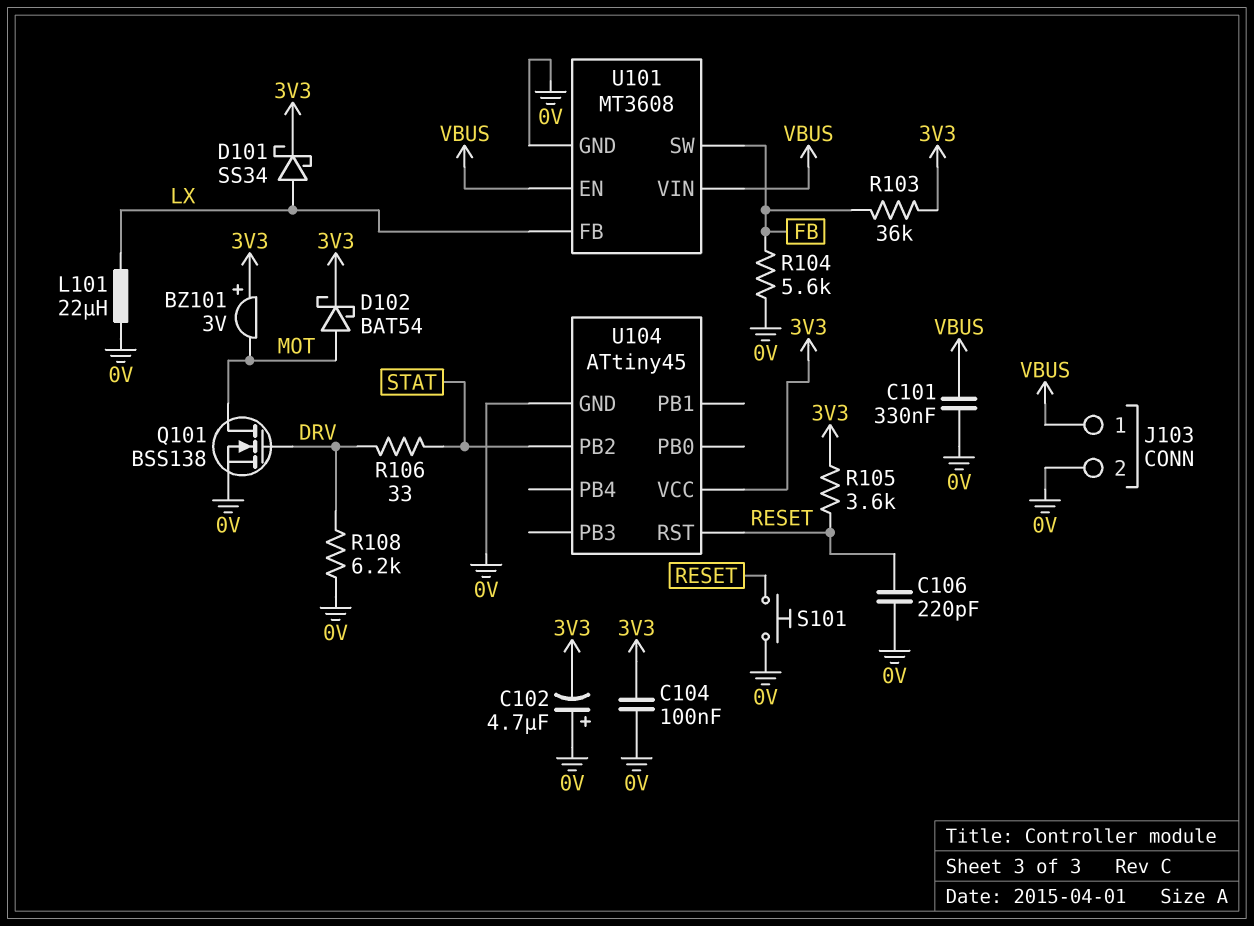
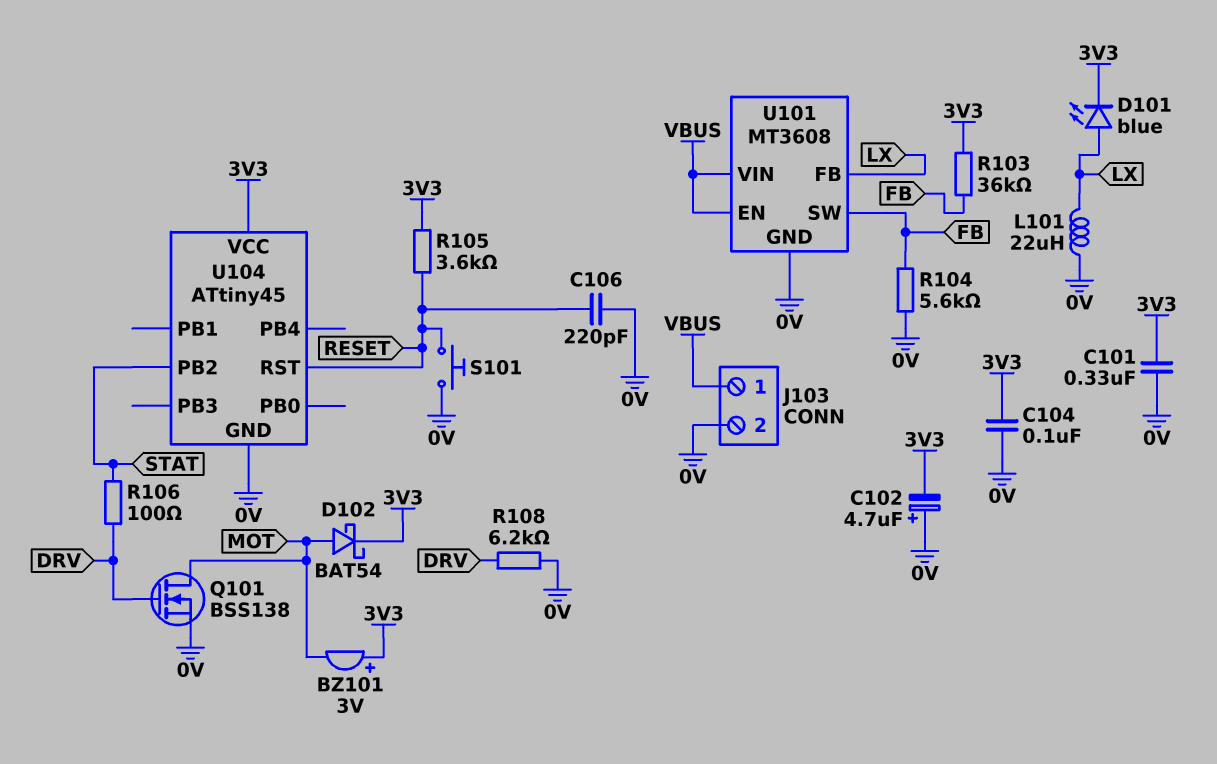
C101: 330nF (0V, VBUS) -> 330nF (0V, 3V3)
D101: schottky SS34 (A LX, K 3V3) -> LED blue (A LX, K 3V3)
R106: 33 (DRV, STAT) -> 100 (DRV, STAT)

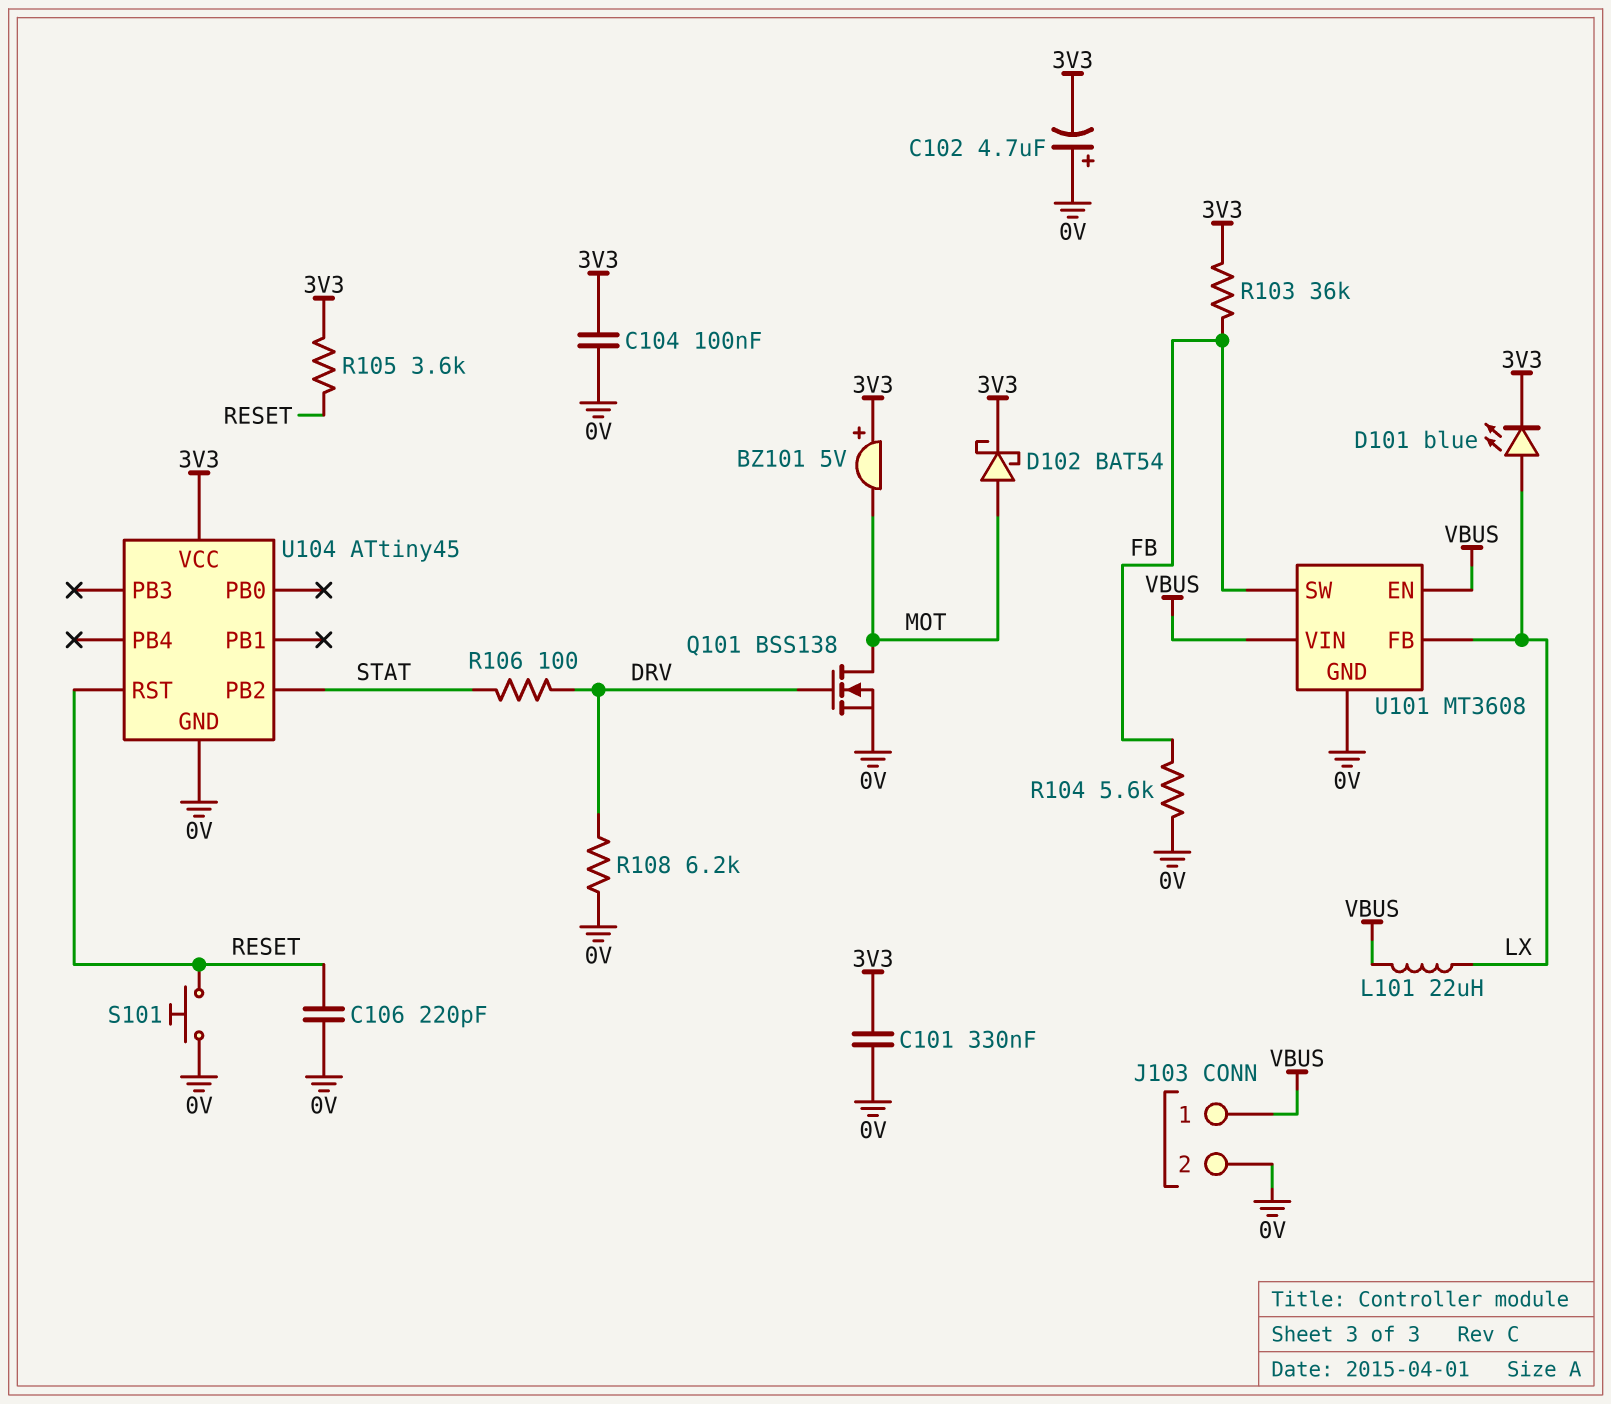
BZ101: buzzer 3V (plus 3V3, minus MOT) -> buzzer 5V (plus 3V3, minus MOT)
L101: 22uH (0V, LX) -> 22uH (LX, VBUS)

